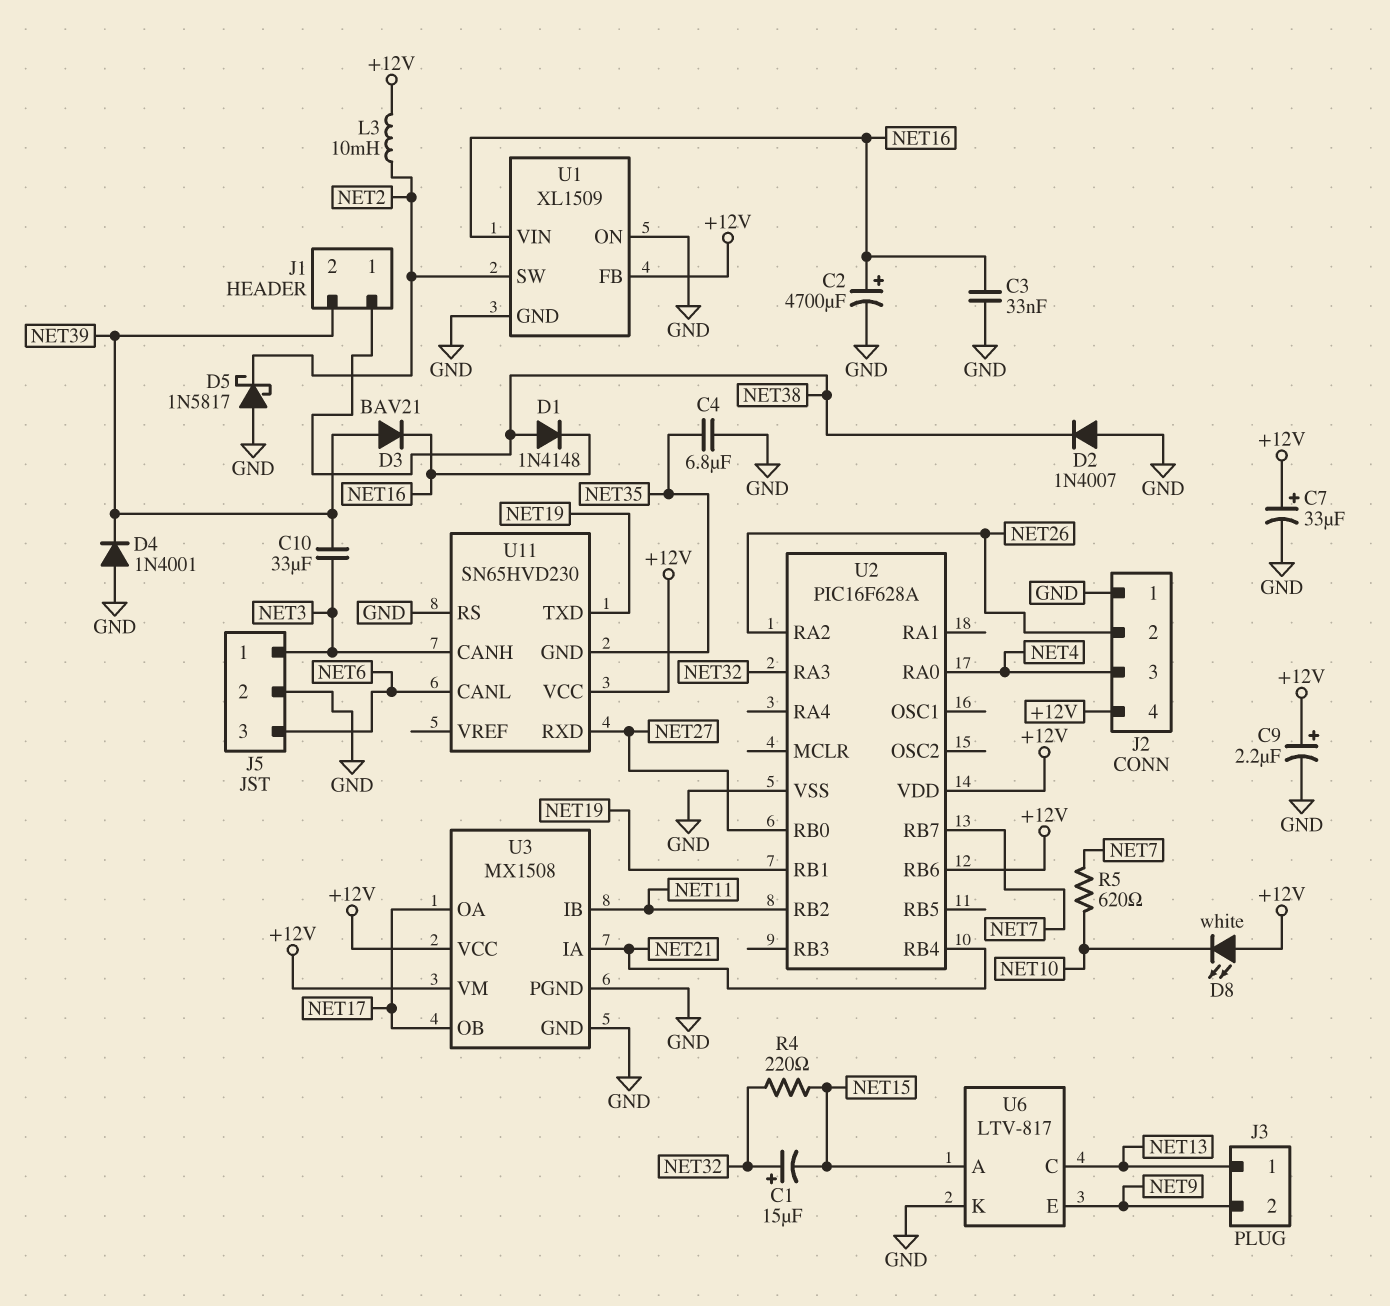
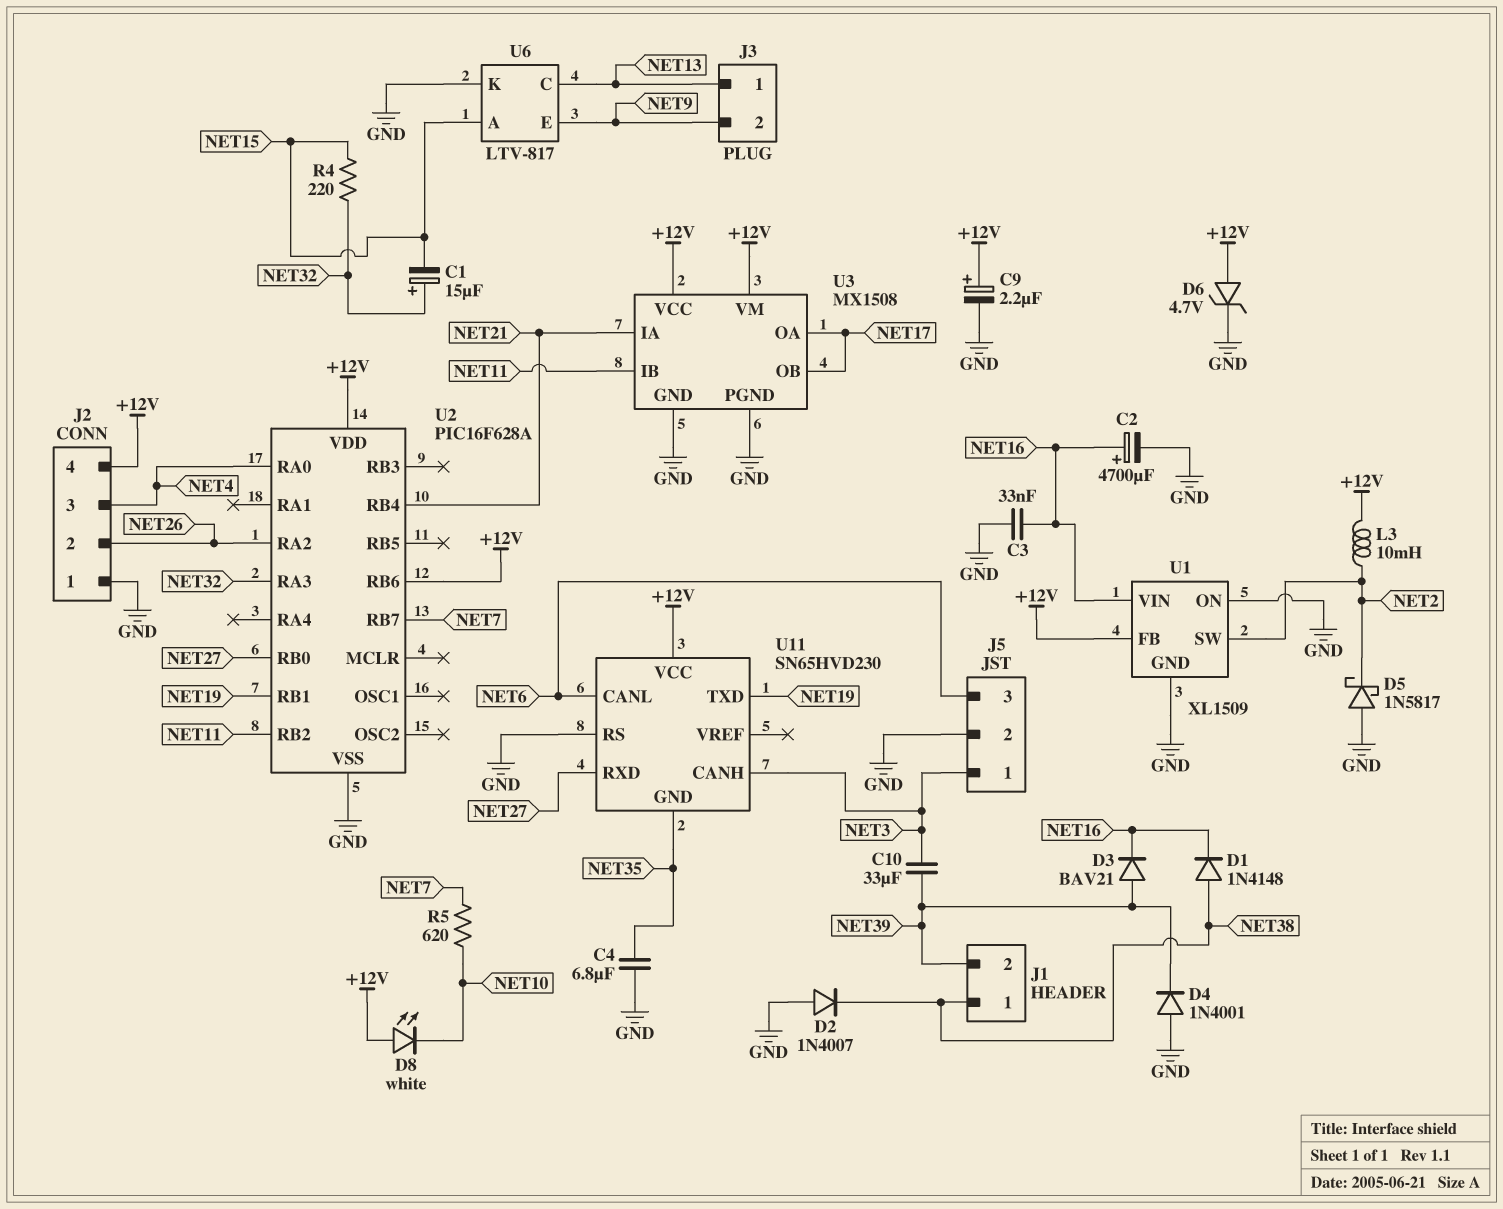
C7: 33uF (plus +12V, minus GND) -> none
D6: none -> zener 4.7V (A +12V, K GND)

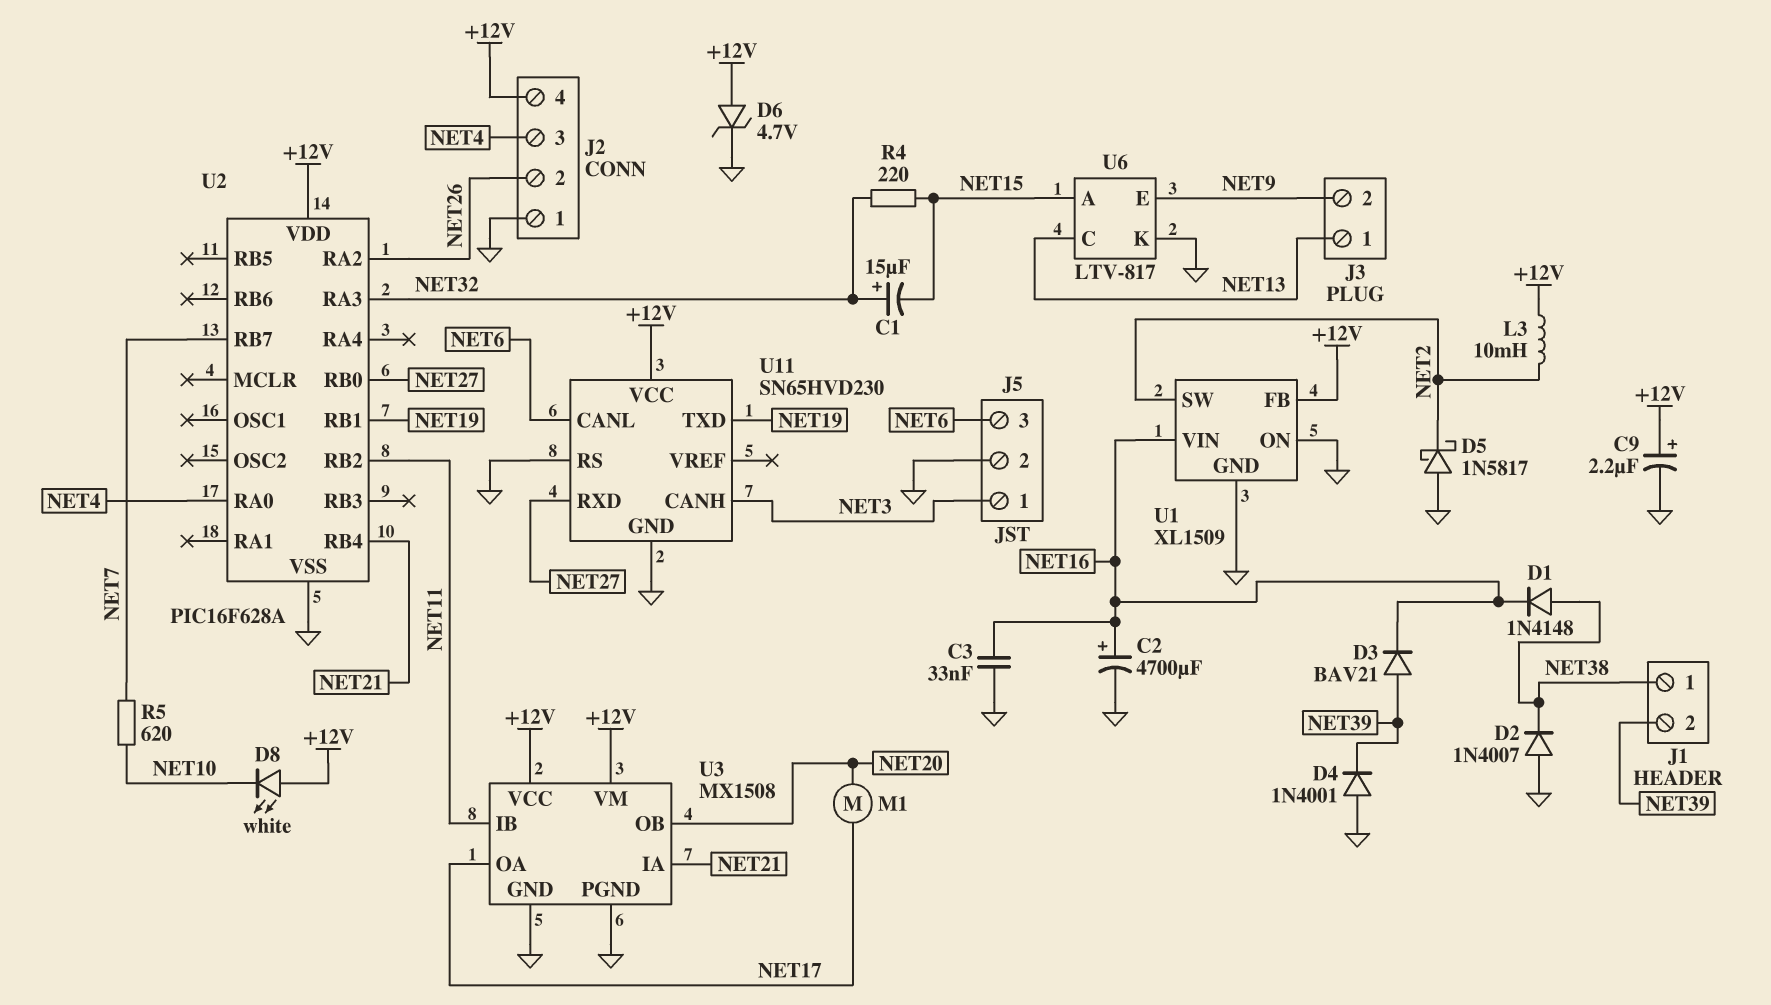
C4: 6.8uF (GND, NET35) -> none
C10: 33uF (NET3, NET39) -> none
M1: none -> motor (NET17, NET20)
U2 pin RB6: +12V -> none
U3 pin OB: NET17 -> NET20
U11 pin GND: NET35 -> GND

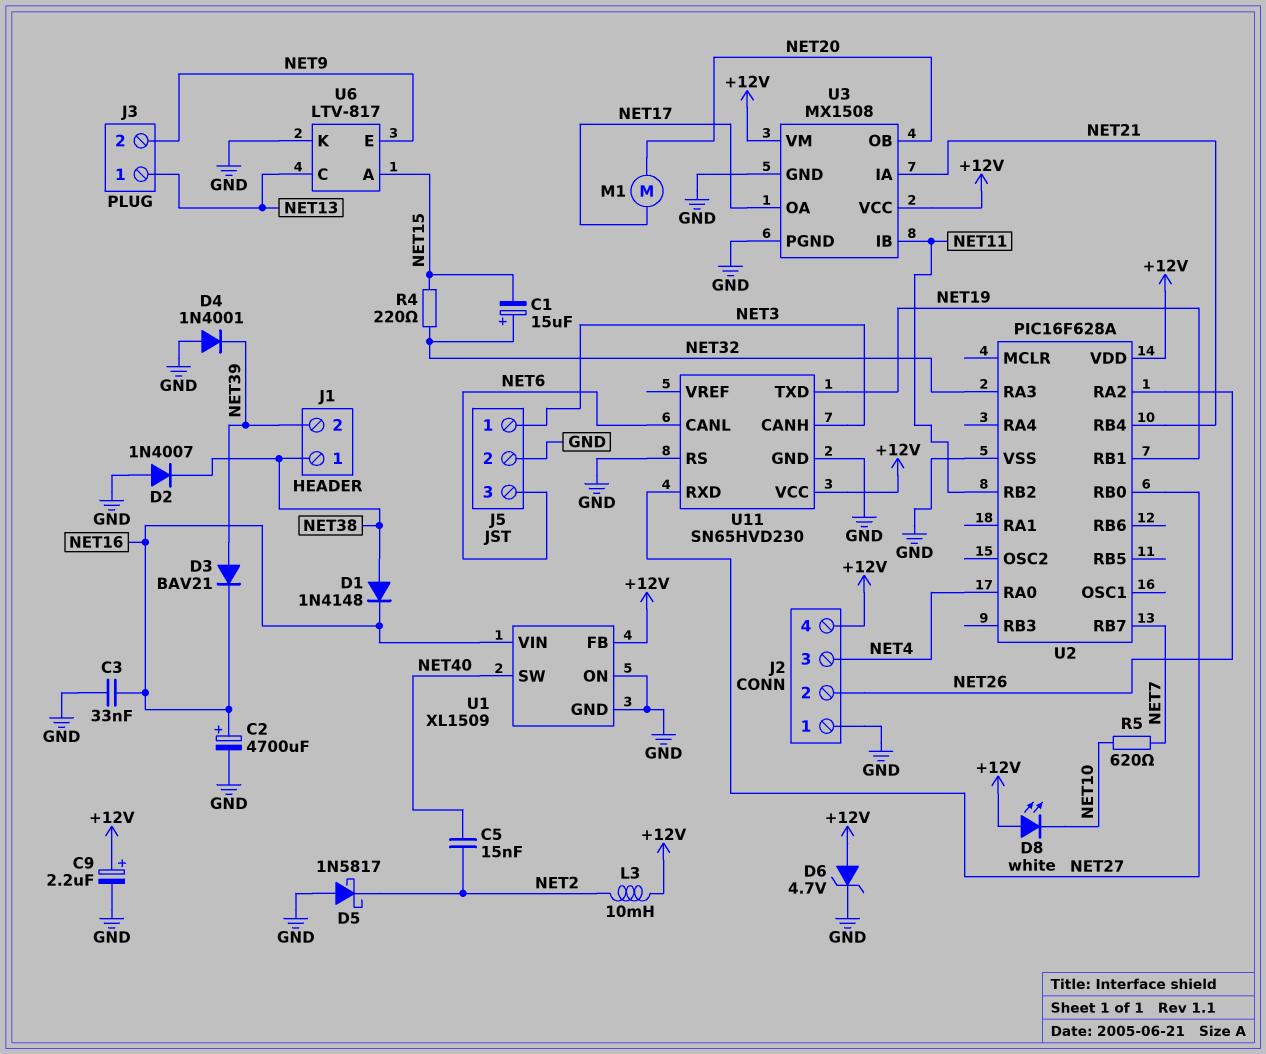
C5: none -> 15nF (NET2, NET40)
U1 pin SW: NET2 -> NET40

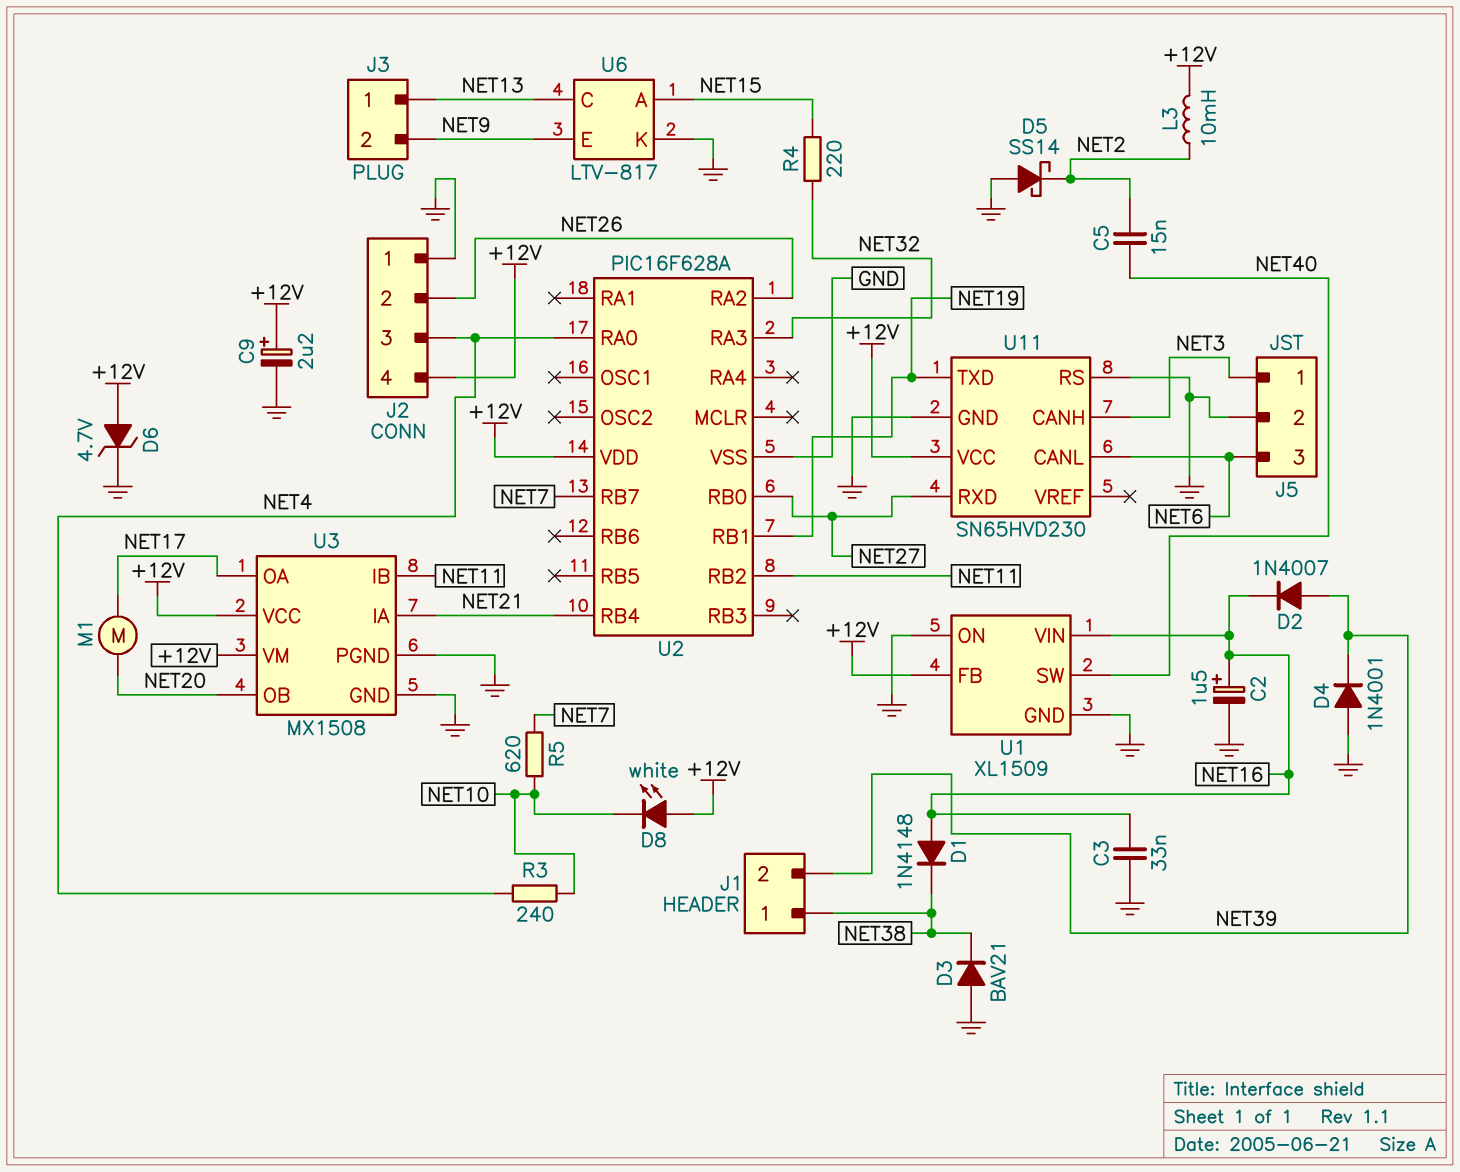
C1: 15uF (plus NET32, minus NET15) -> none
C2: 4700uF (plus NET16, minus GND) -> 1.5uF (plus NET16, minus GND)
D1: diode 1N4148 (A NET38, K NET16) -> diode 1N4148 (A NET16, K NET38)
D2: diode 1N4007 (A GND, K NET38) -> diode 1N4007 (A NET39, K NET16)
D3: diode BAV21 (A NET39, K NET16) -> diode BAV21 (A GND, K NET38)
D5: schottky 1N5817 (A GND, K NET2) -> schottky SS14 (A GND, K NET2)
R3: none -> 240 (NET4, NET10)

